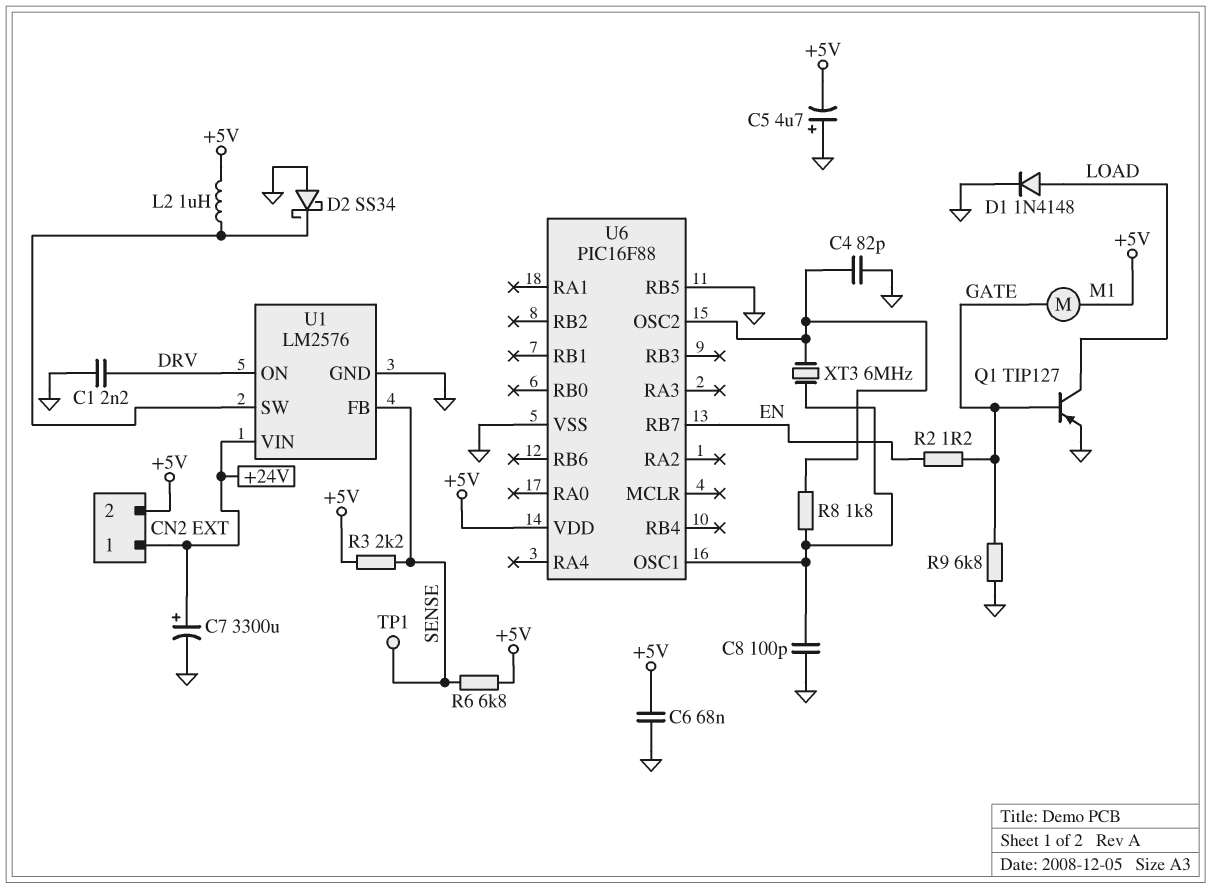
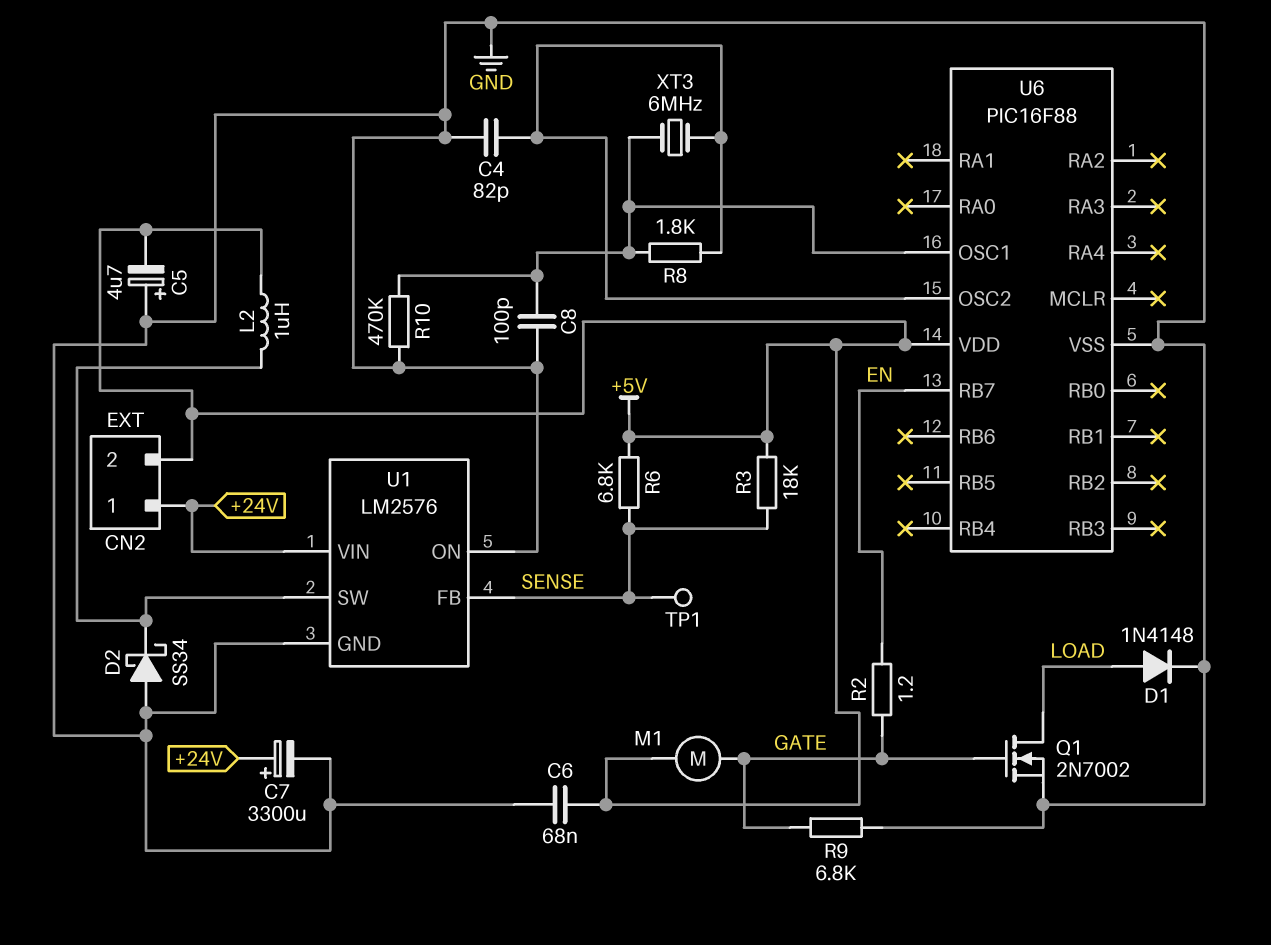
C1: 2.2nF (DRV, GND) -> none
Q1: PNP TIP127 (B GATE, C LOAD, E GND) -> NMOS 2N7002 (G GATE, D LOAD, S GND)
R3: 2.2k (+5V, SENSE) -> 18k (+5V, SENSE)
R10: none -> 470k (GND, U6/OSC1)
U1 pin ON: DRV -> GND
U6 pin RB5: GND -> none

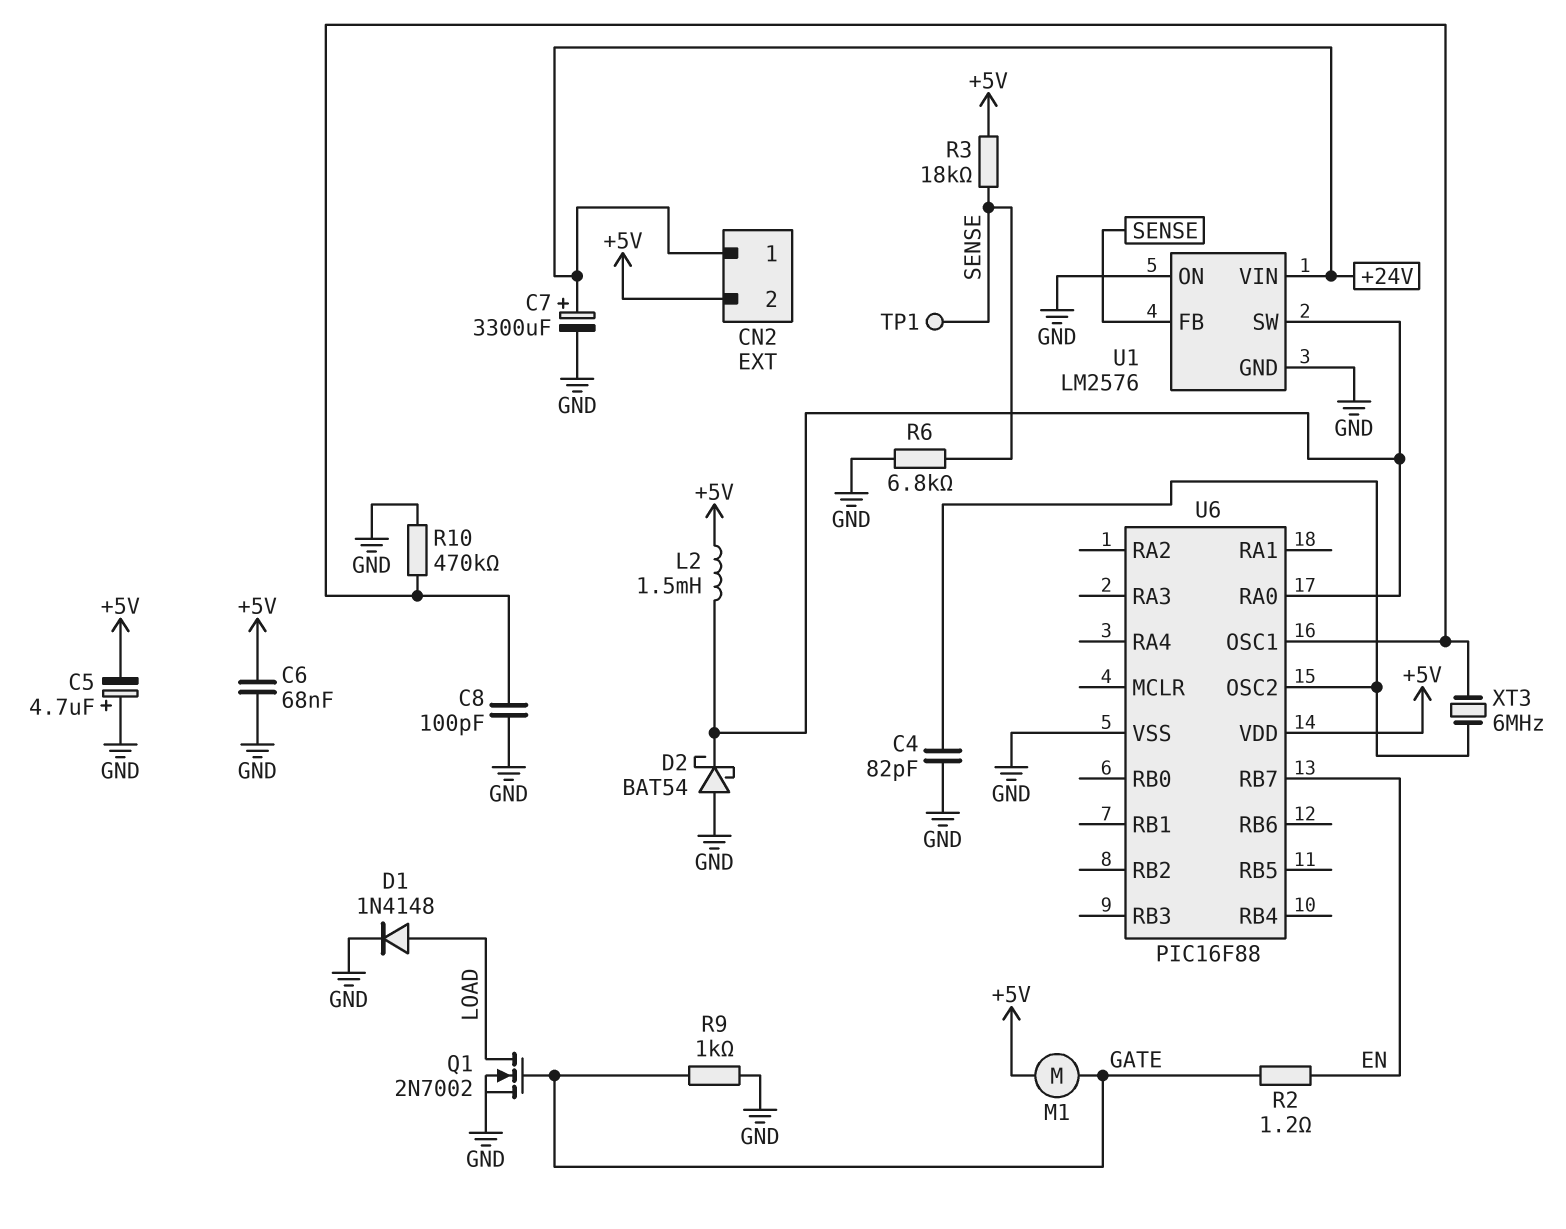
D2: schottky SS34 (A GND, K U1/SW) -> schottky BAT54 (A GND, K U1/SW)
L2: 1uH (+5V, U1/SW) -> 1.5mH (+5V, U1/SW)
R6: 6.8k (+5V, SENSE) -> 6.8k (GND, SENSE)
R8: 1.8k (U6/OSC1, U6/OSC2) -> none
R9: 6.8k (GATE, GND) -> 1k (GATE, GND)
U6 pin RA0: none -> U1/SW

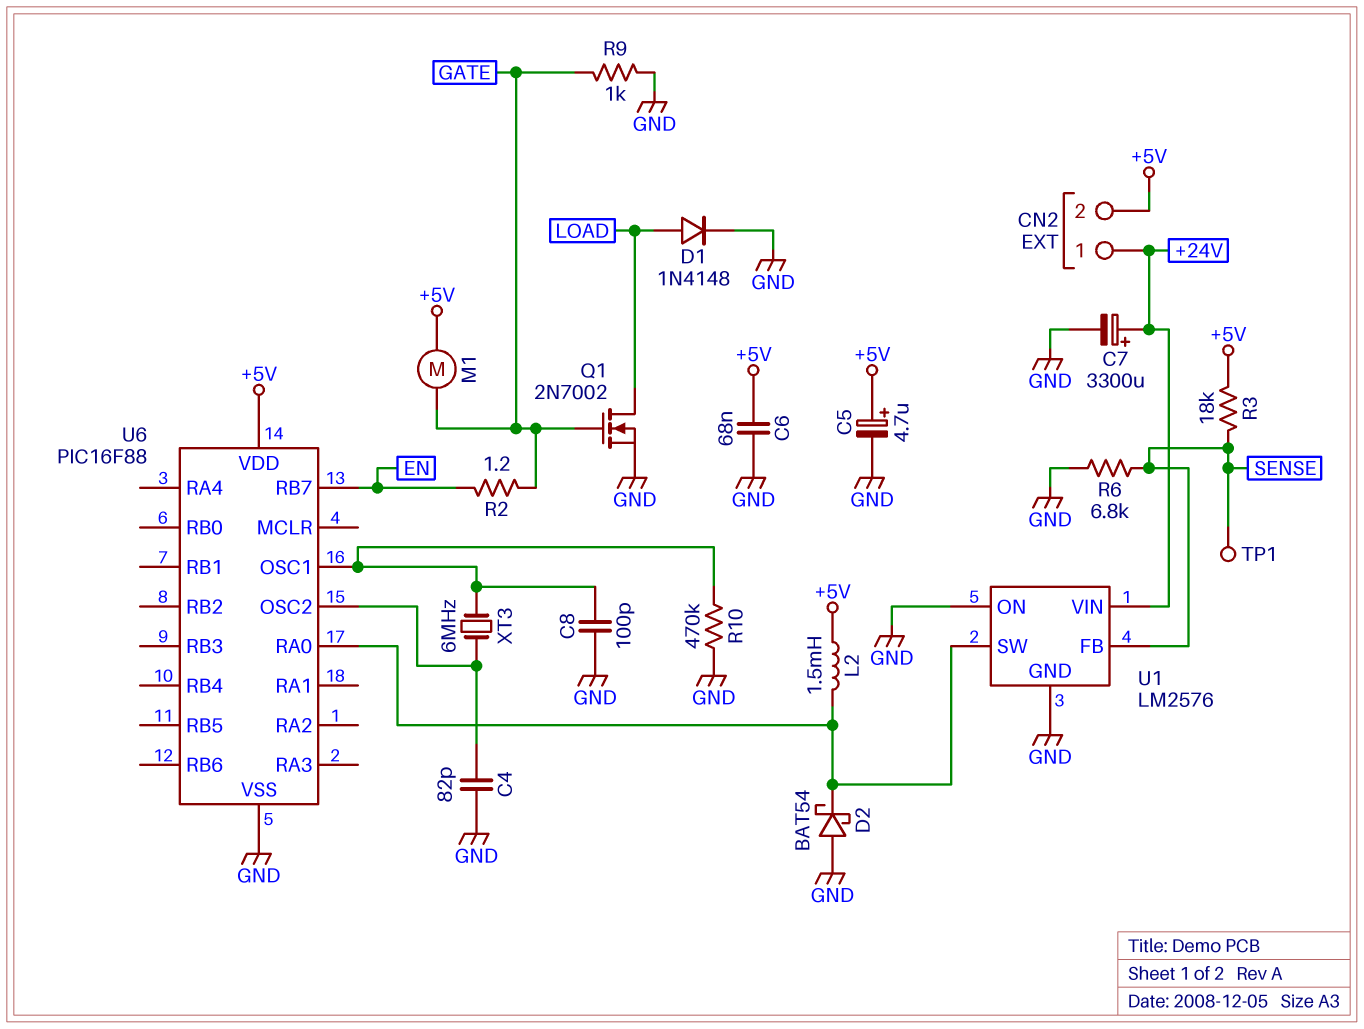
C5: 4.7uF (plus GND, minus +5V) -> 4.7uF (plus +5V, minus GND)

